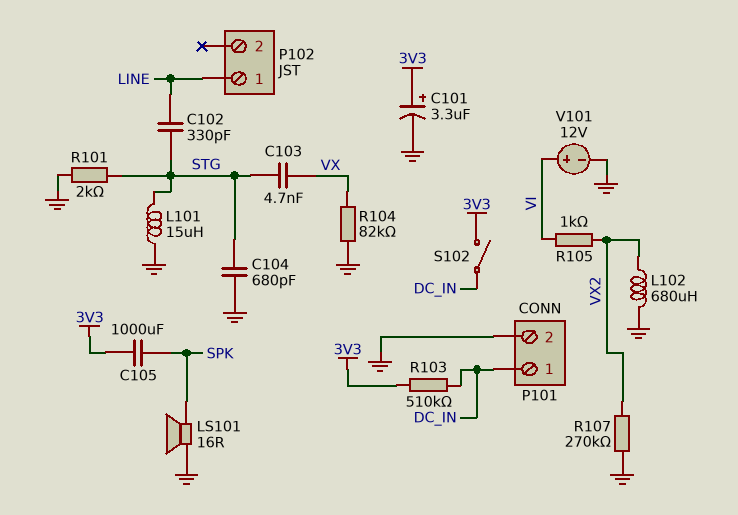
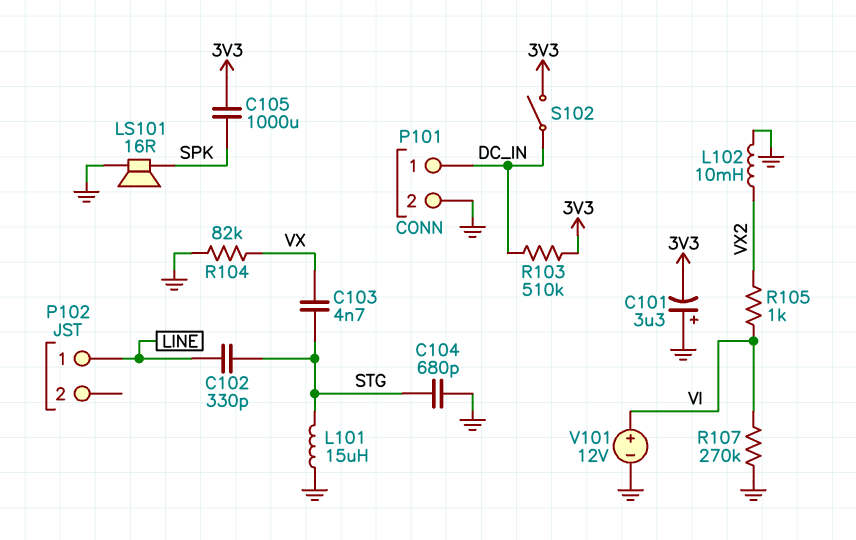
C101: 3.3uF (plus 3V3, minus GND) -> 3.3uF (plus GND, minus 3V3)
L102: 680uH (GND, VX2) -> 10mH (GND, VX2)
R101: 2k (GND, STG) -> none
R107: 270k (GND, VX2) -> 270k (GND, VI)

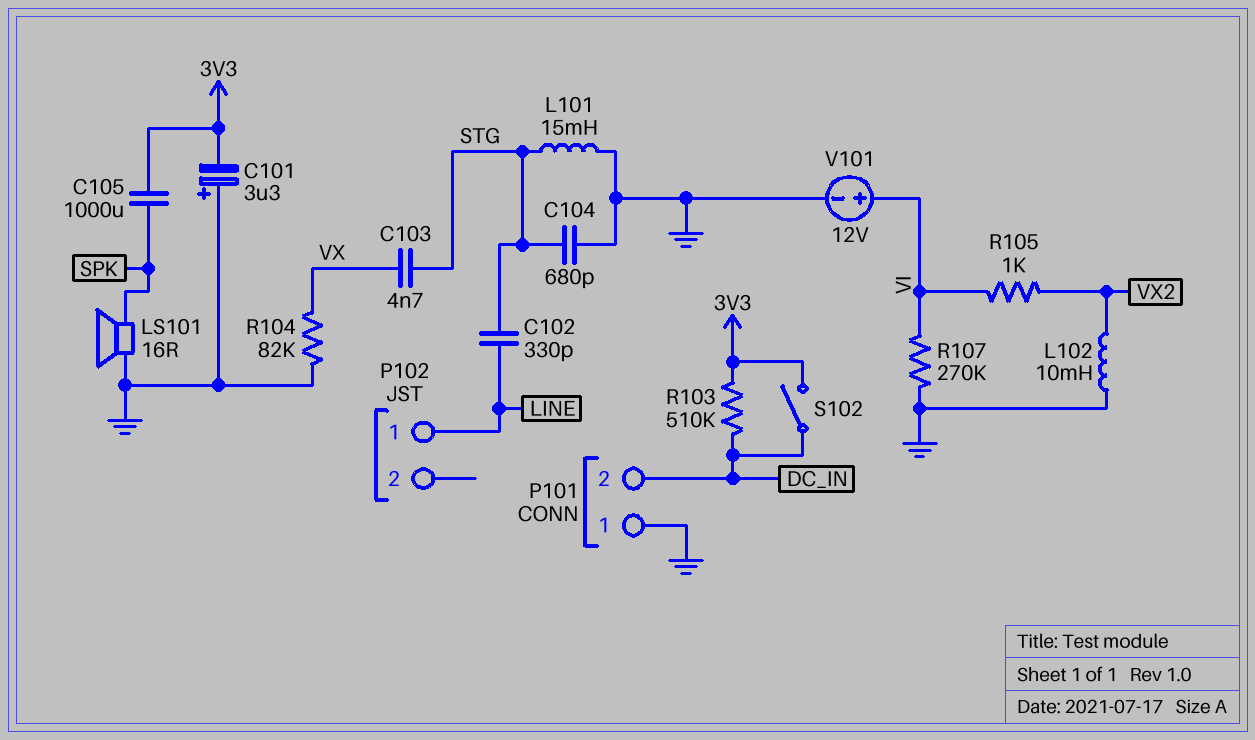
L101: 15uH (GND, STG) -> 15mH (GND, STG)
P101 pin 1: DC_IN -> GND
P101 pin 2: GND -> DC_IN

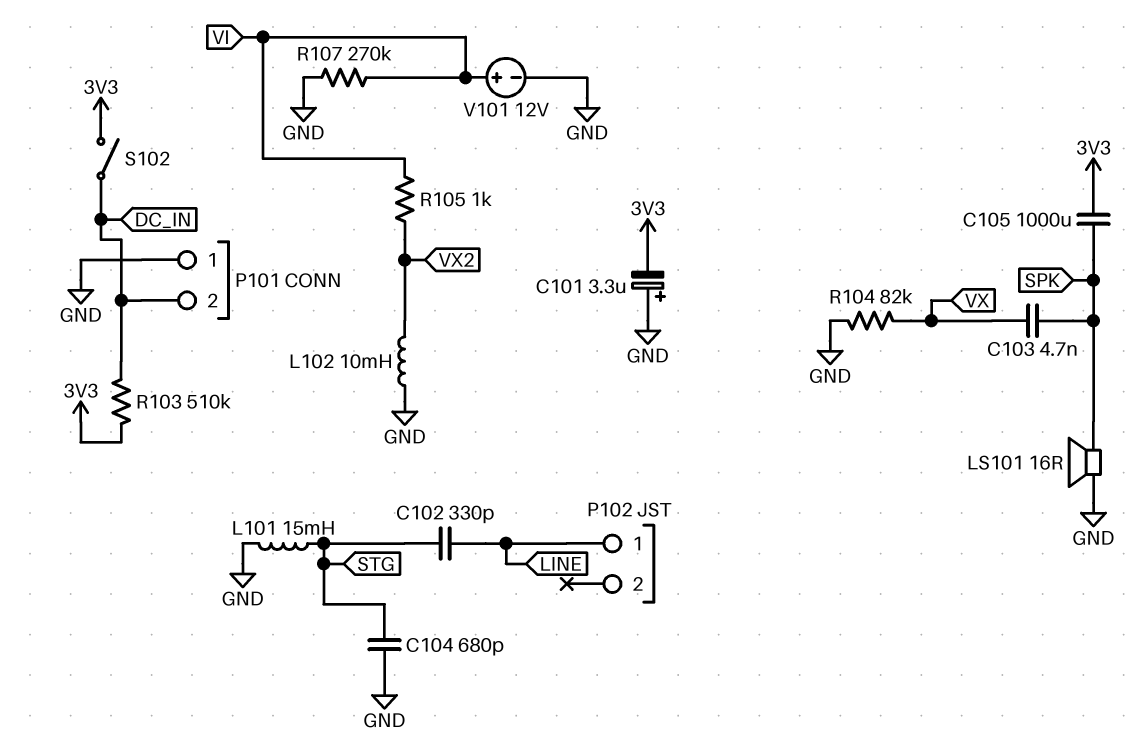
C103: 4.7nF (STG, VX) -> 4.7nF (SPK, VX)

